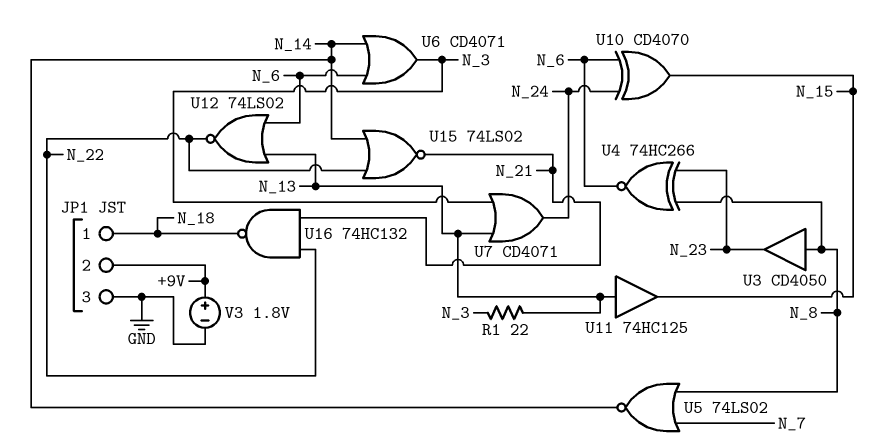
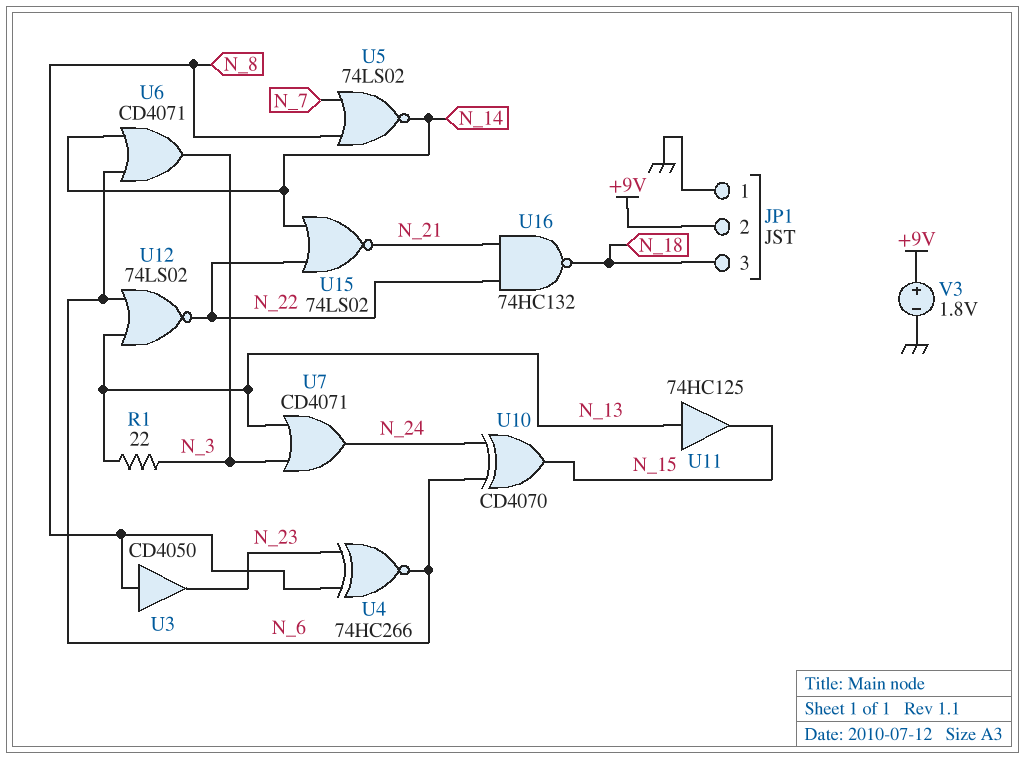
JP1 pin 1: N_18 -> GND
JP1 pin 3: GND -> N_18

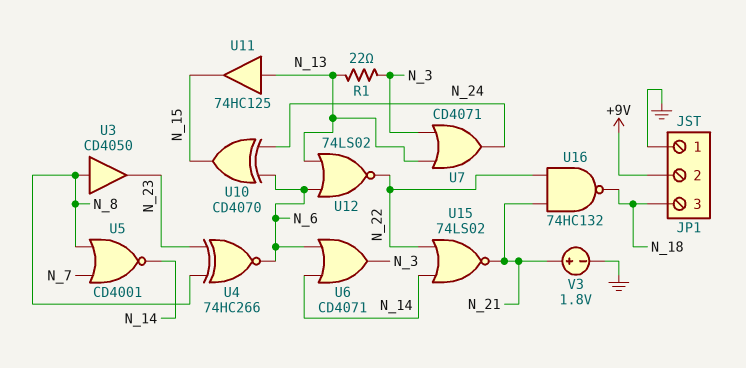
U5: NOR 74LS02 (in N_7, in N_8, out N_14) -> NOR CD4001 (in N_7, in N_8, out N_14)
V3: 1.8V (plus +9V, minus GND) -> 1.8V (plus N_21, minus GND)

